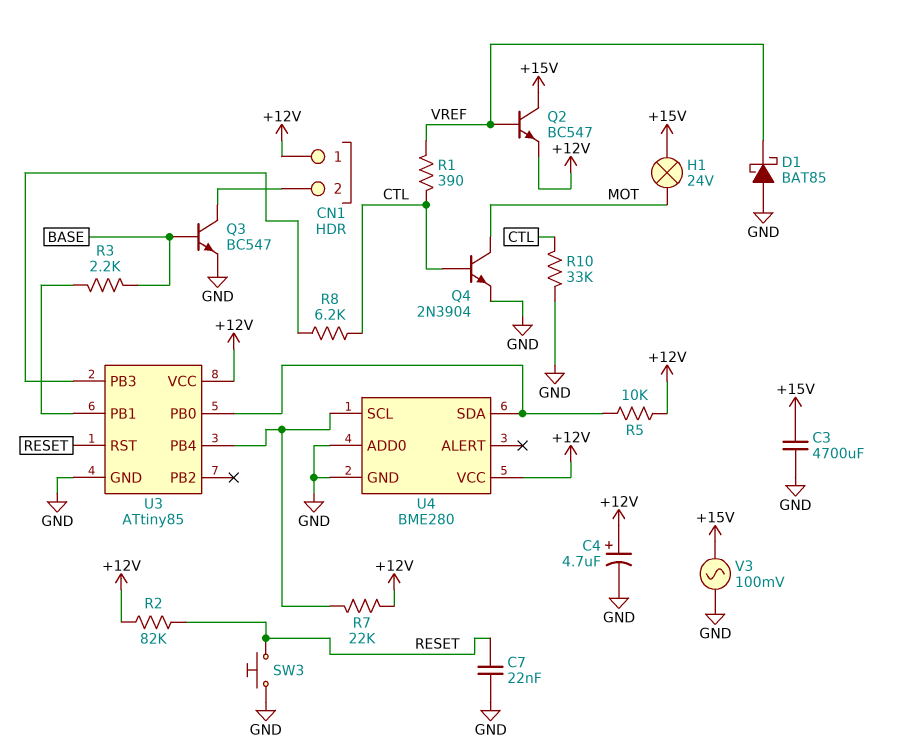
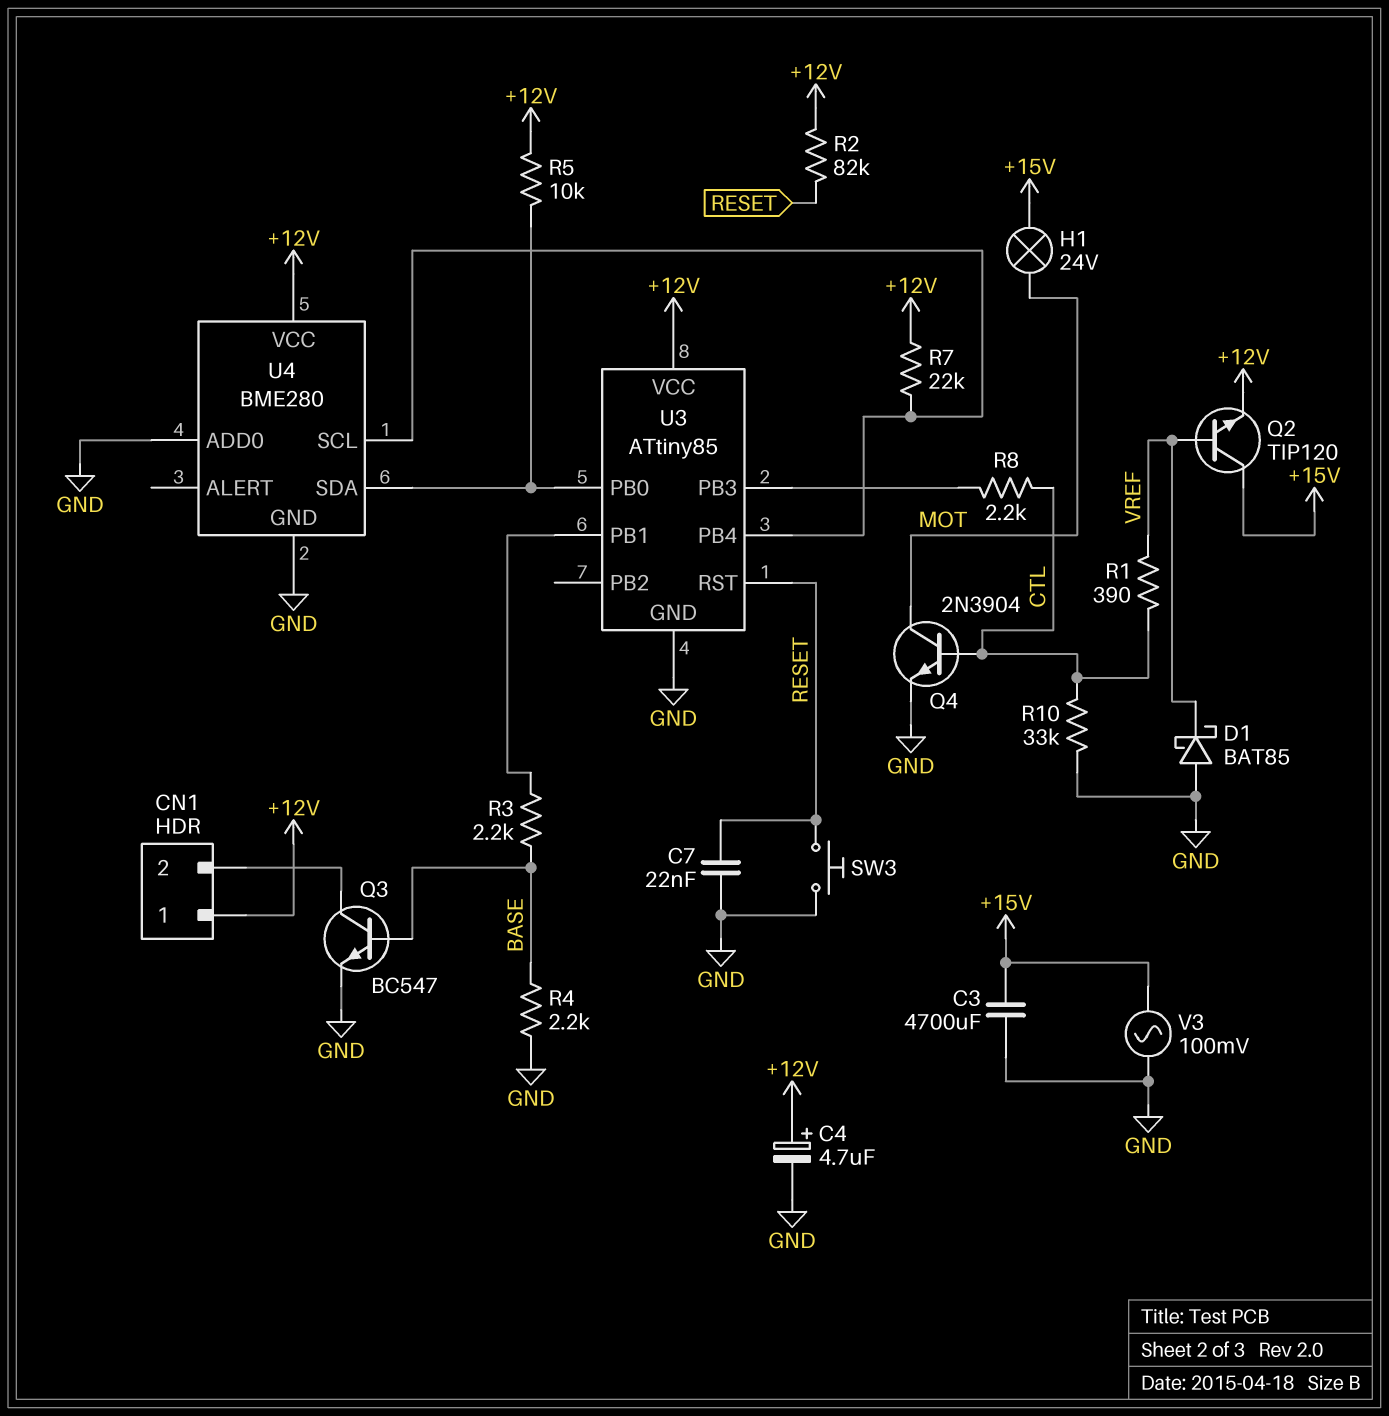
Q2: NPN BC547 (B VREF, C +15V, E +12V) -> NPN TIP120 (B VREF, C +15V, E +12V)
R4: none -> 2.2k (BASE, GND)
R8: 6.2k (CTL, U3/PB3) -> 2.2k (CTL, U3/PB3)

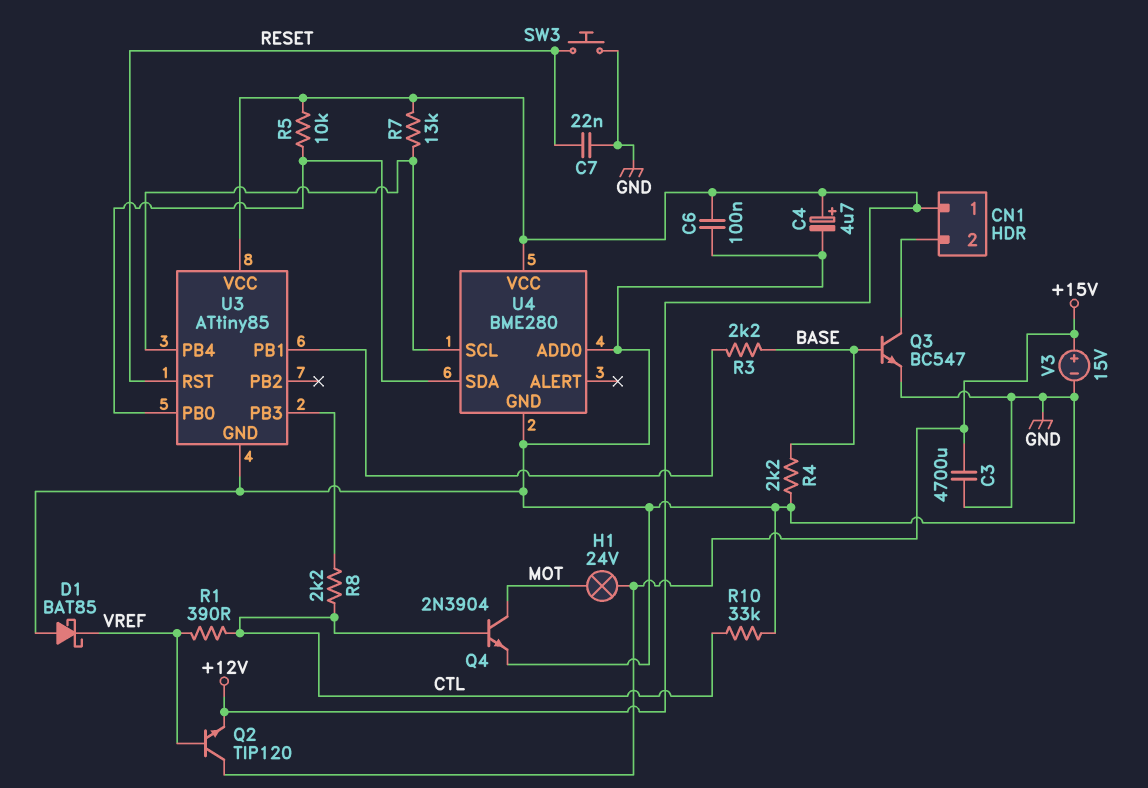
C6: none -> 100nF (+12V, GND)
R2: 82k (+12V, RESET) -> none
R7: 22k (+12V, U3/PB4) -> 13k (+12V, U3/PB4)
V3: AC 100mV (+15V, GND) -> 15V (plus +15V, minus GND)

